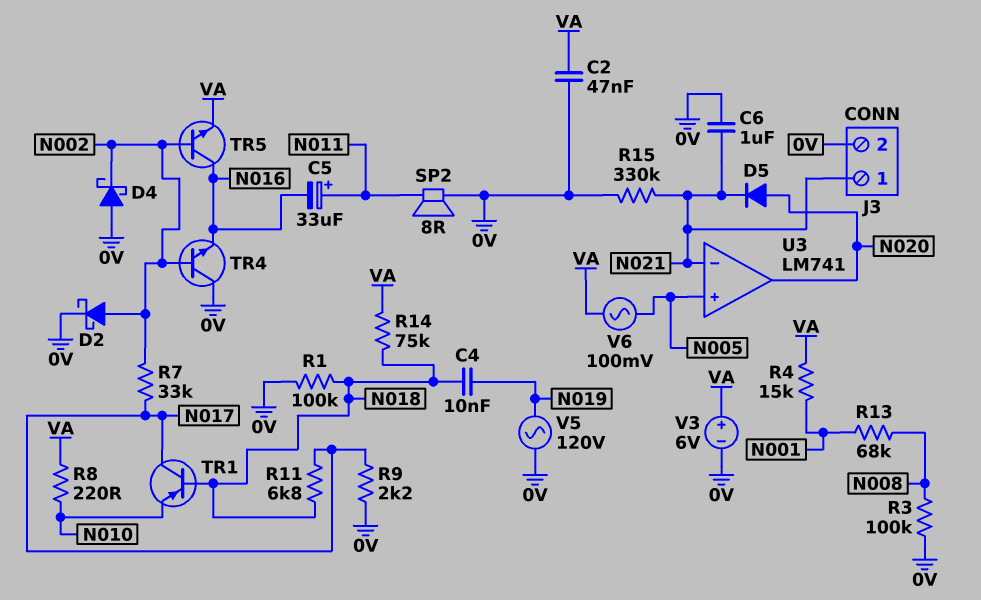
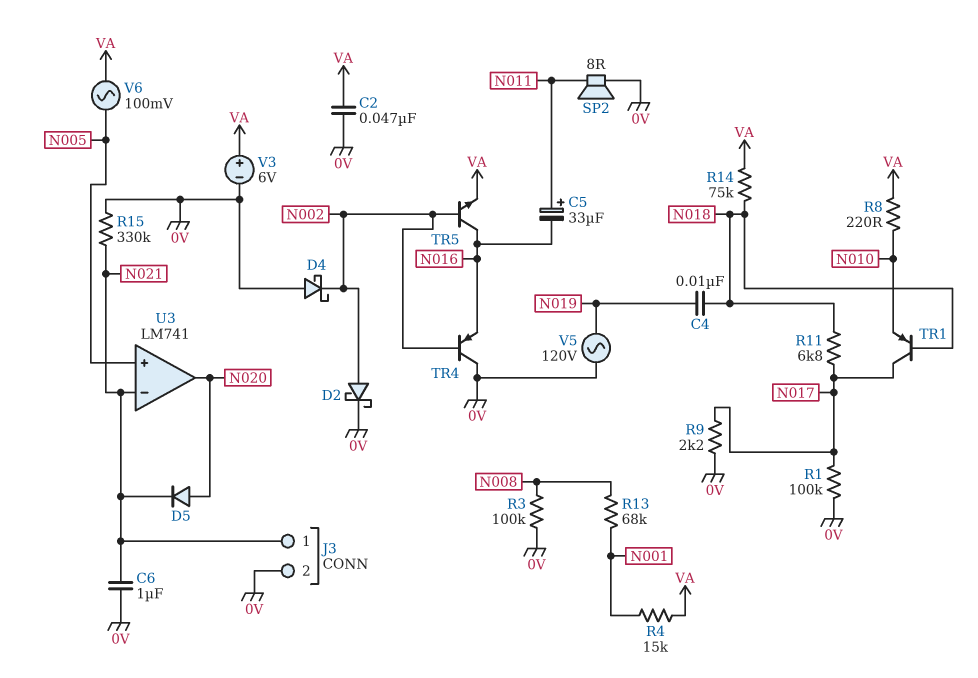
R1: 100k (0V, N018) -> 100k (0V, N017)
R7: 33k (N002, N017) -> none
TR4: NPN (B N002, C 0V, E N016) -> PNP (B N002, C 0V, E N016)

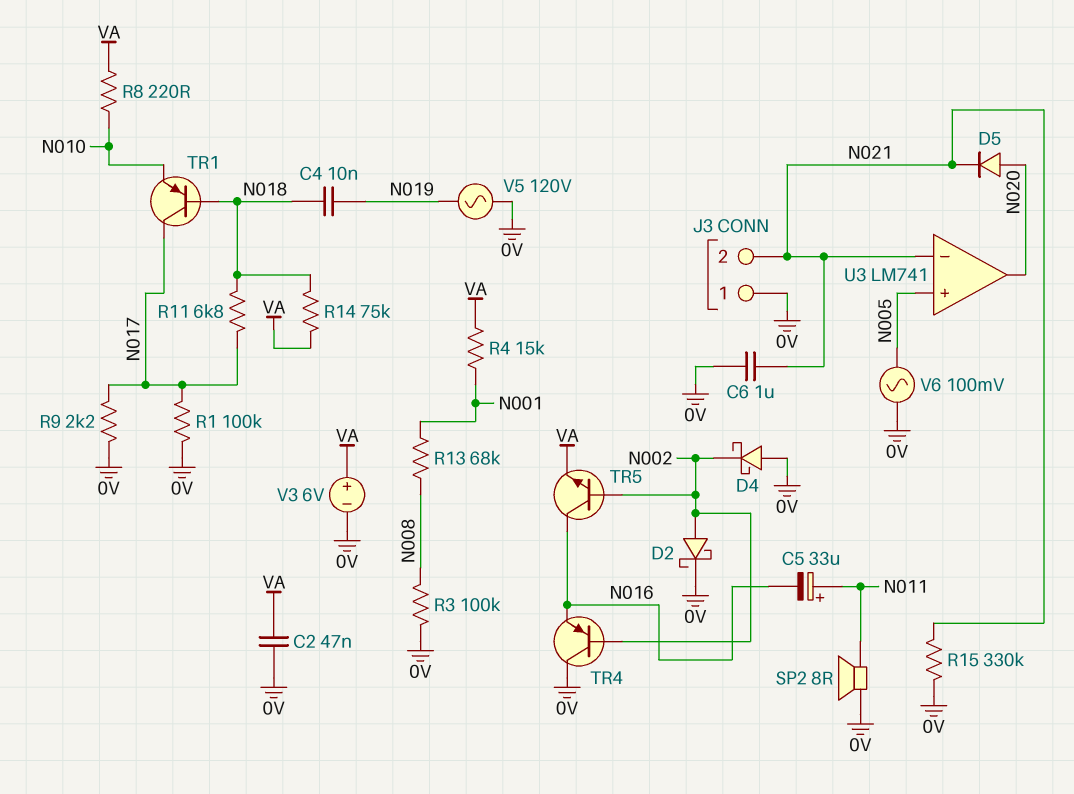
J3 pin 1: N021 -> 0V
J3 pin 2: 0V -> N021
V6: AC 100mV (N005, VA) -> AC 100mV (0V, N005)

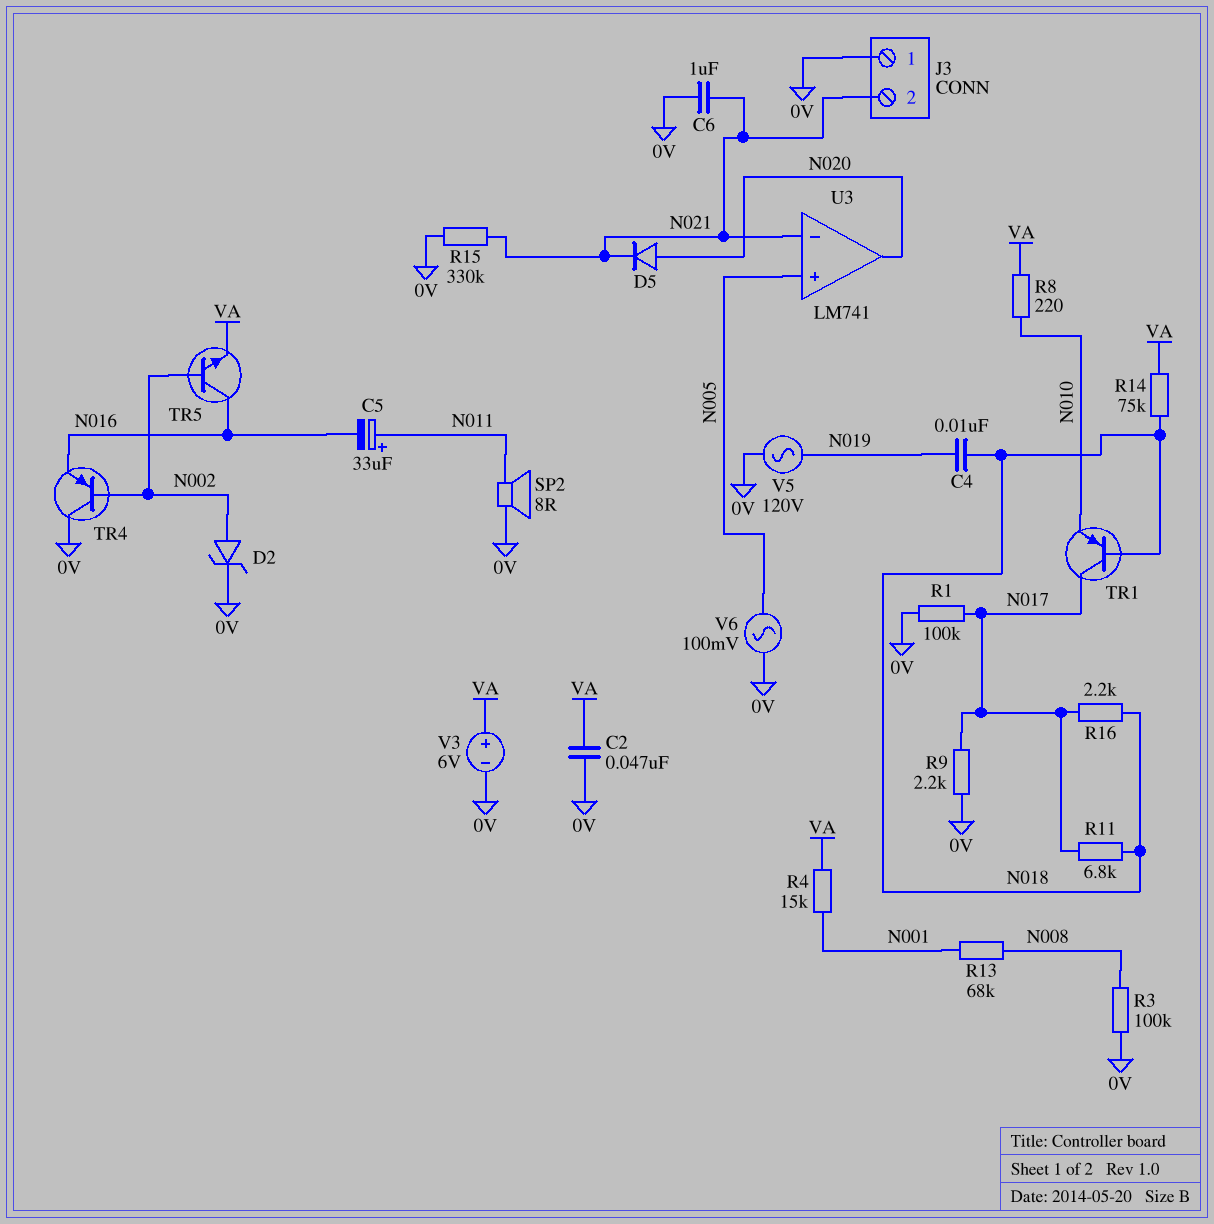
D2: schottky (A N002, K 0V) -> zener (A N002, K 0V)
D4: schottky (A 0V, K N002) -> none
R16: none -> 2.2k (N017, N018)

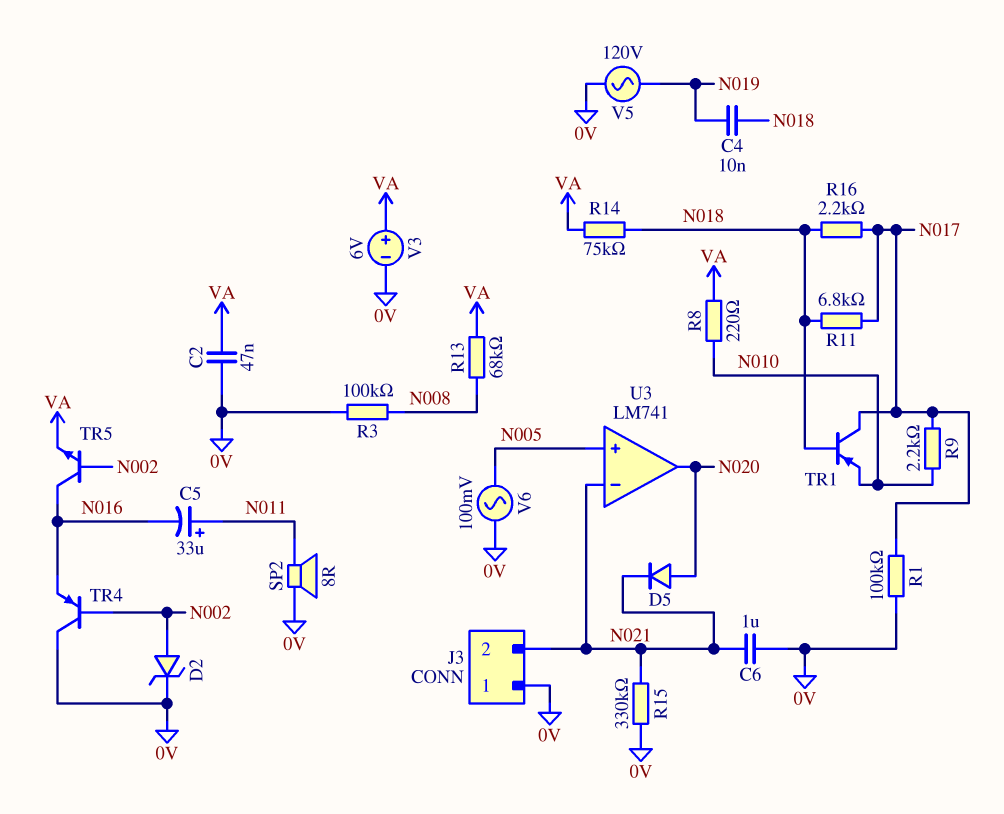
R4: 15k (N001, VA) -> none
R9: 2.2k (0V, N017) -> 2.2k (N010, N017)
R13: 68k (N001, N008) -> 68k (N008, VA)

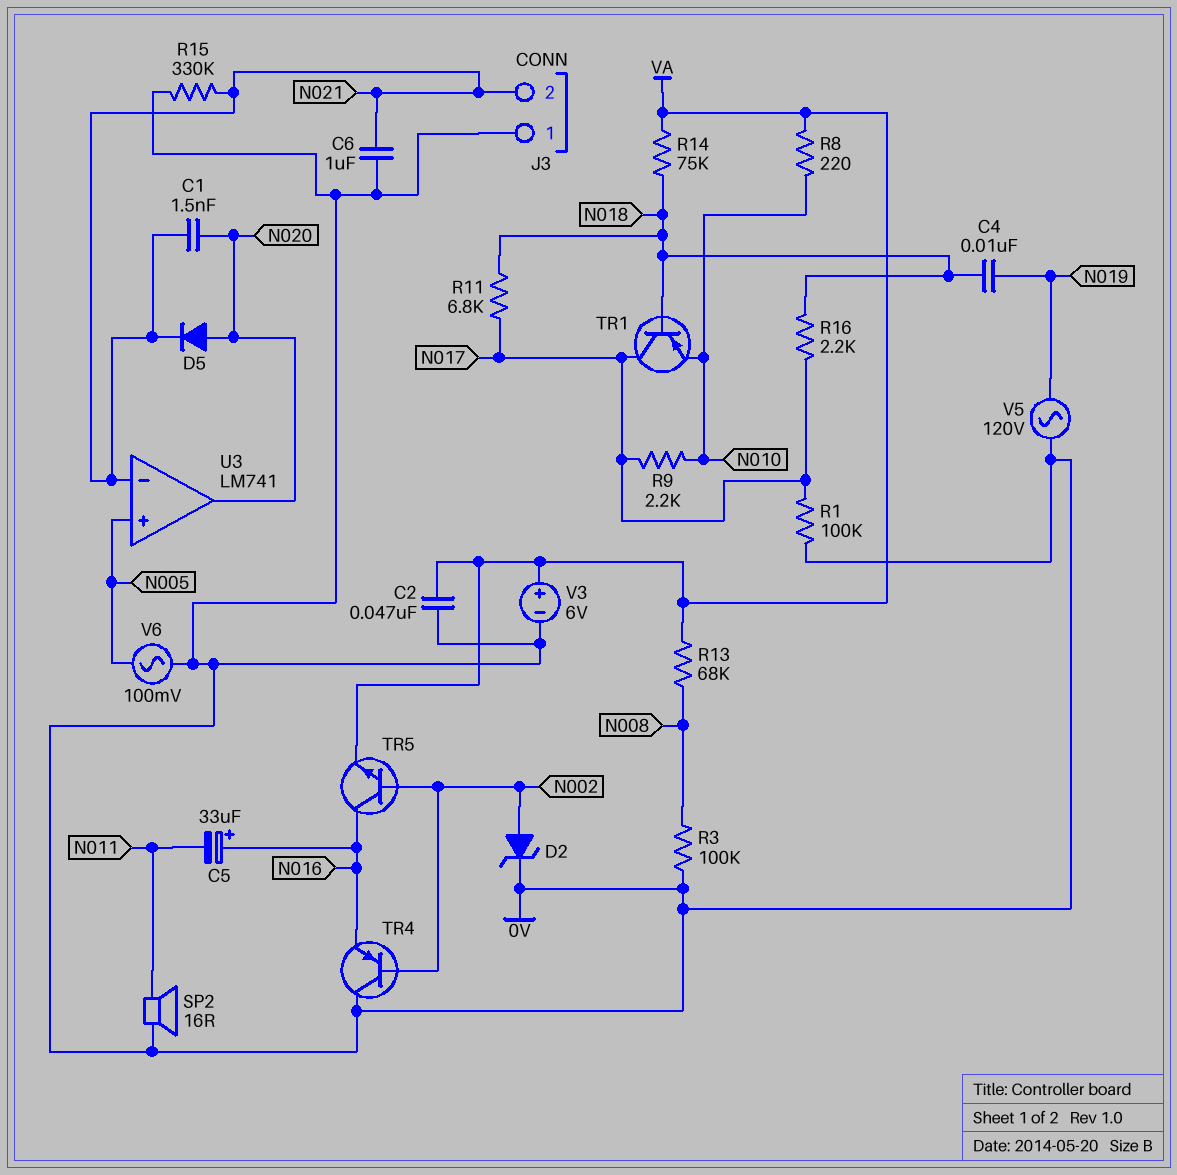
C1: none -> 1.5nF (N020, N021)
C5: 33uF (plus N011, minus N016) -> 33uF (plus N016, minus N011)
SP2: speaker 8R (0V, N011) -> speaker 16R (0V, N011)

